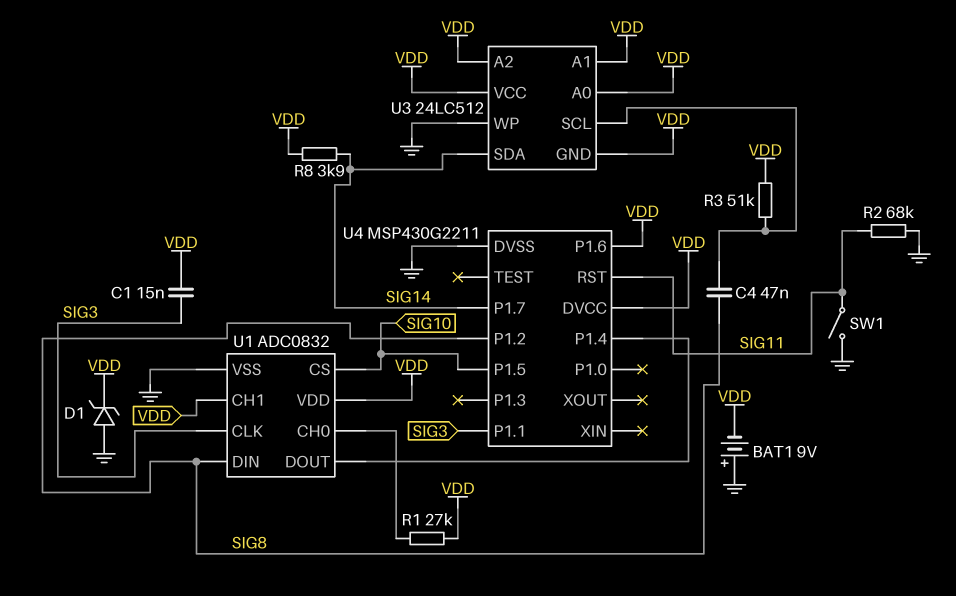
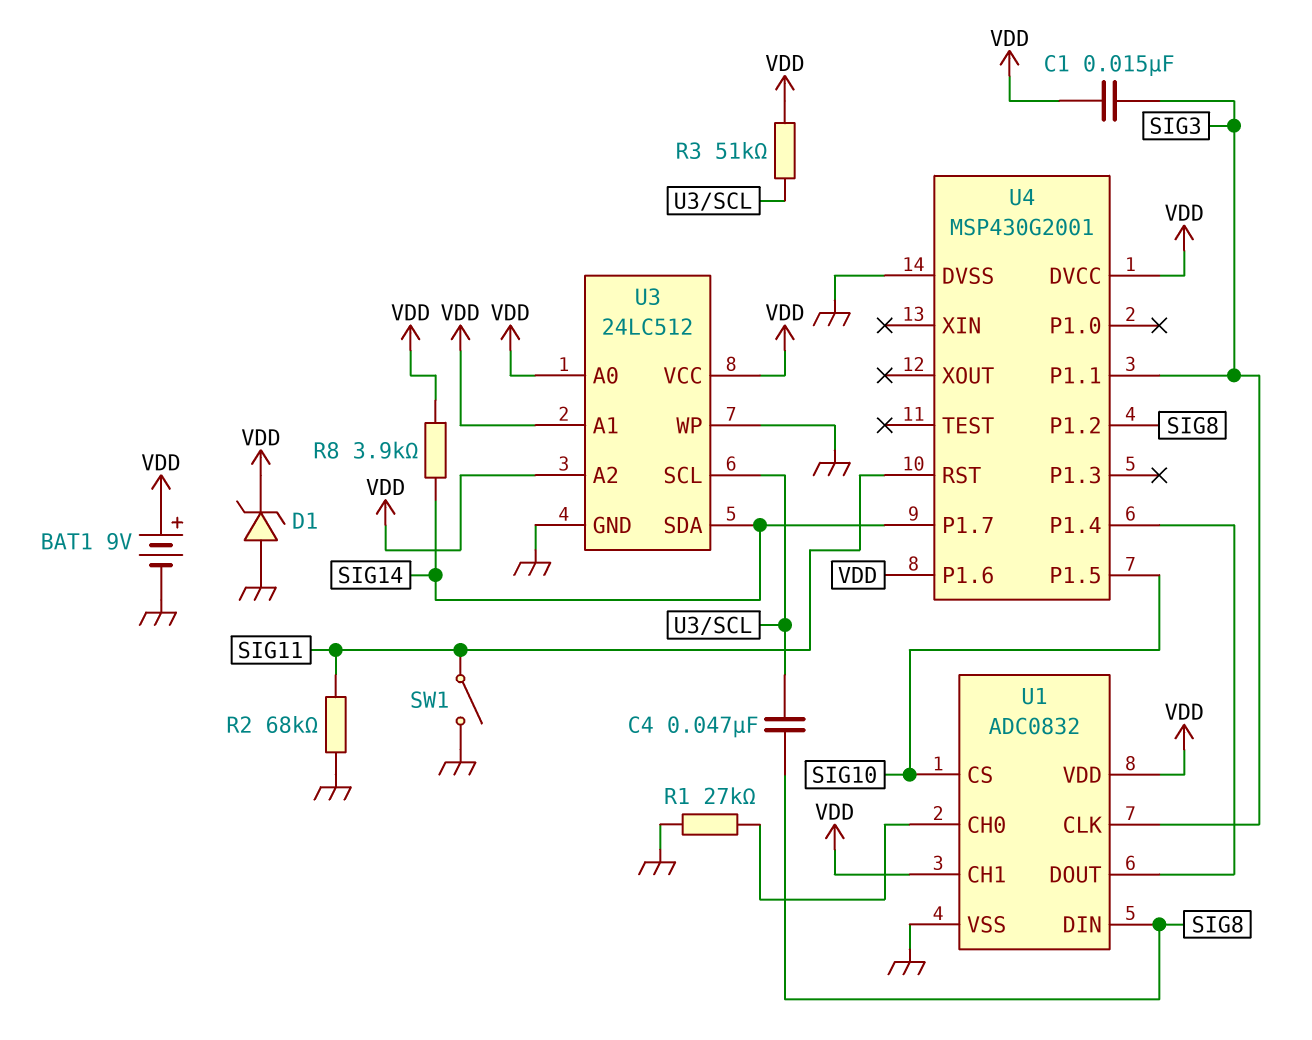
BAT1: 9V (plus GND, minus VDD) -> 9V (plus VDD, minus GND)
R1: 27k (U1/CH0, VDD) -> 27k (GND, U1/CH0)
U3 pin GND: VDD -> GND
U4: MSP430G2211 -> MSP430G2001

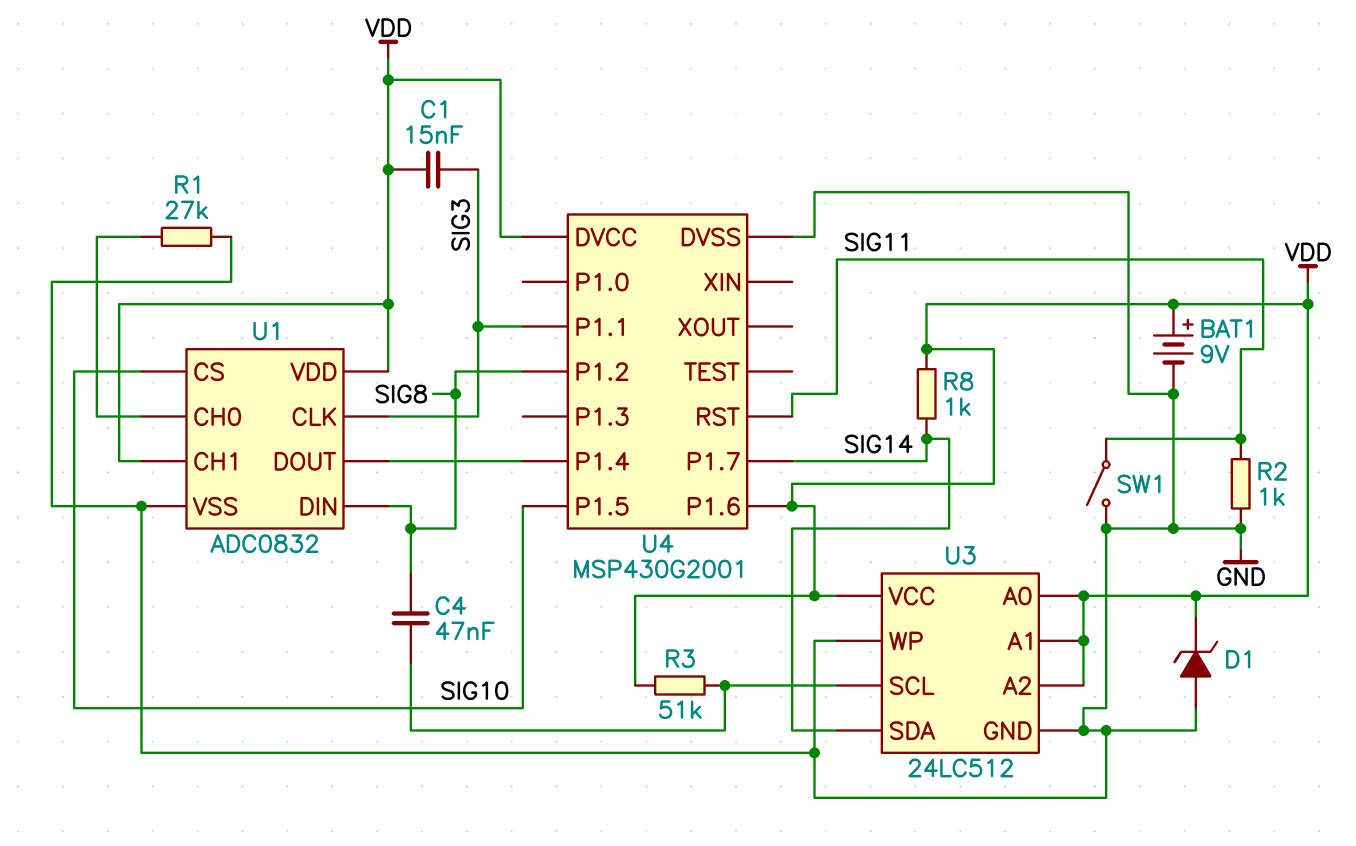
R2: 68k (GND, SIG11) -> 1k (GND, SIG11)
R8: 3.9k (SIG14, VDD) -> 1k (SIG14, VDD)

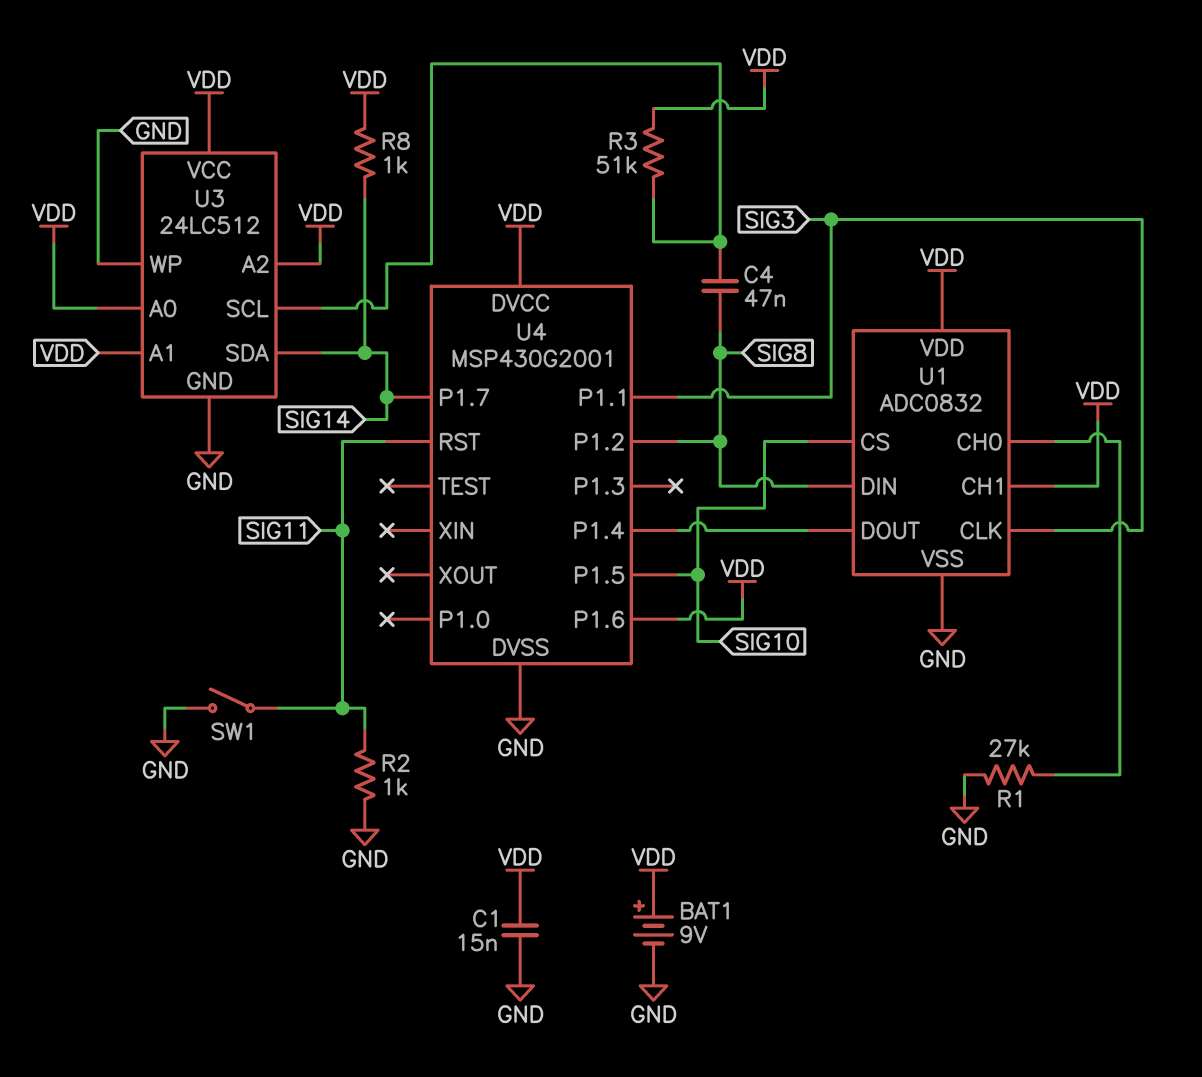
C1: 15nF (SIG3, VDD) -> 15nF (GND, VDD)
D1: zener (A GND, K VDD) -> none

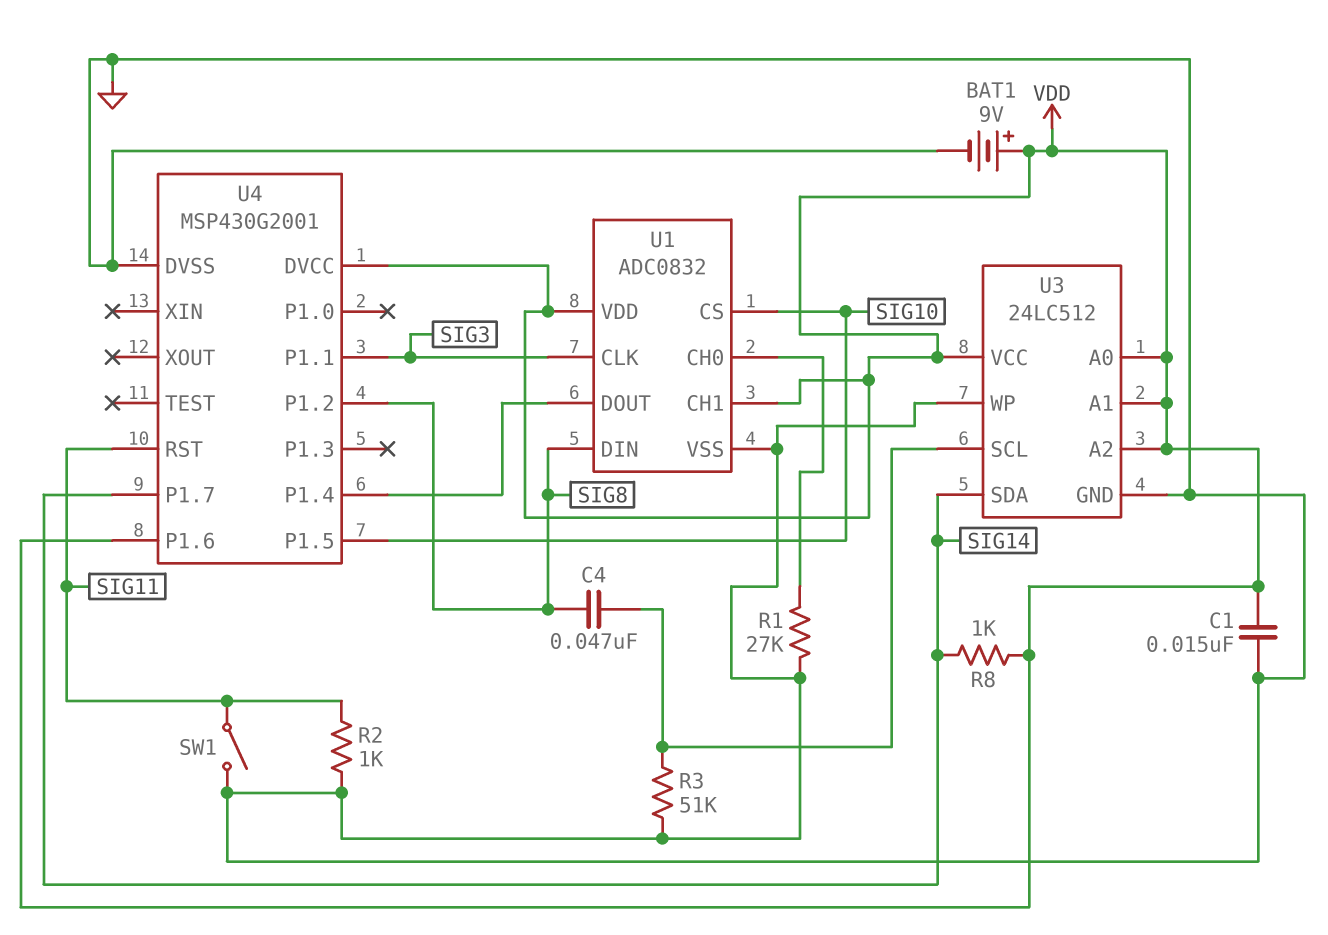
R3: 51k (U3/SCL, VDD) -> 51k (GND, U3/SCL)

